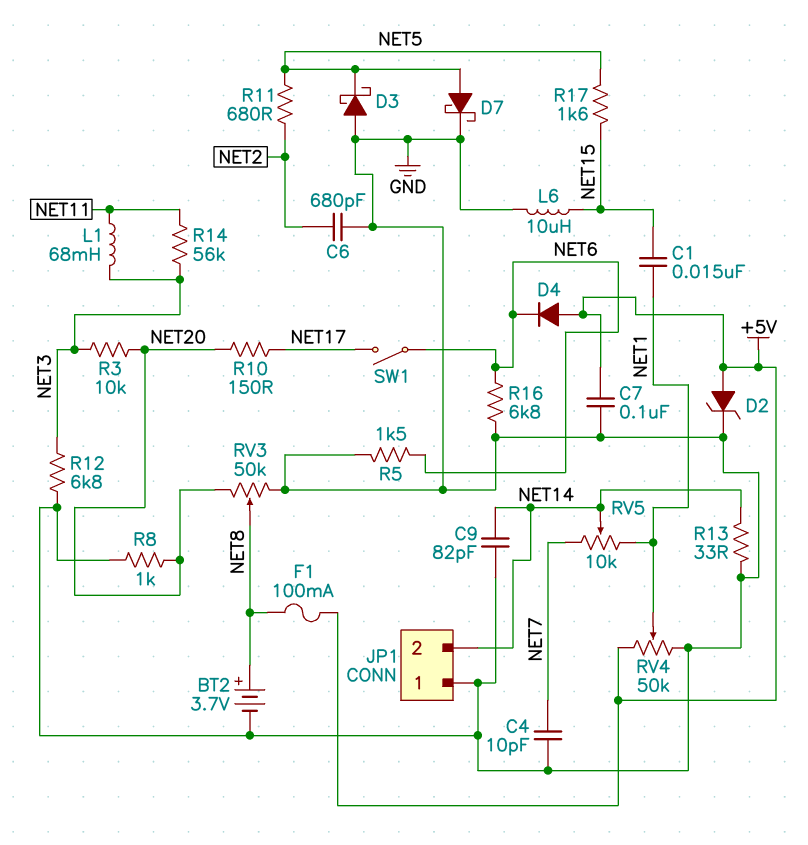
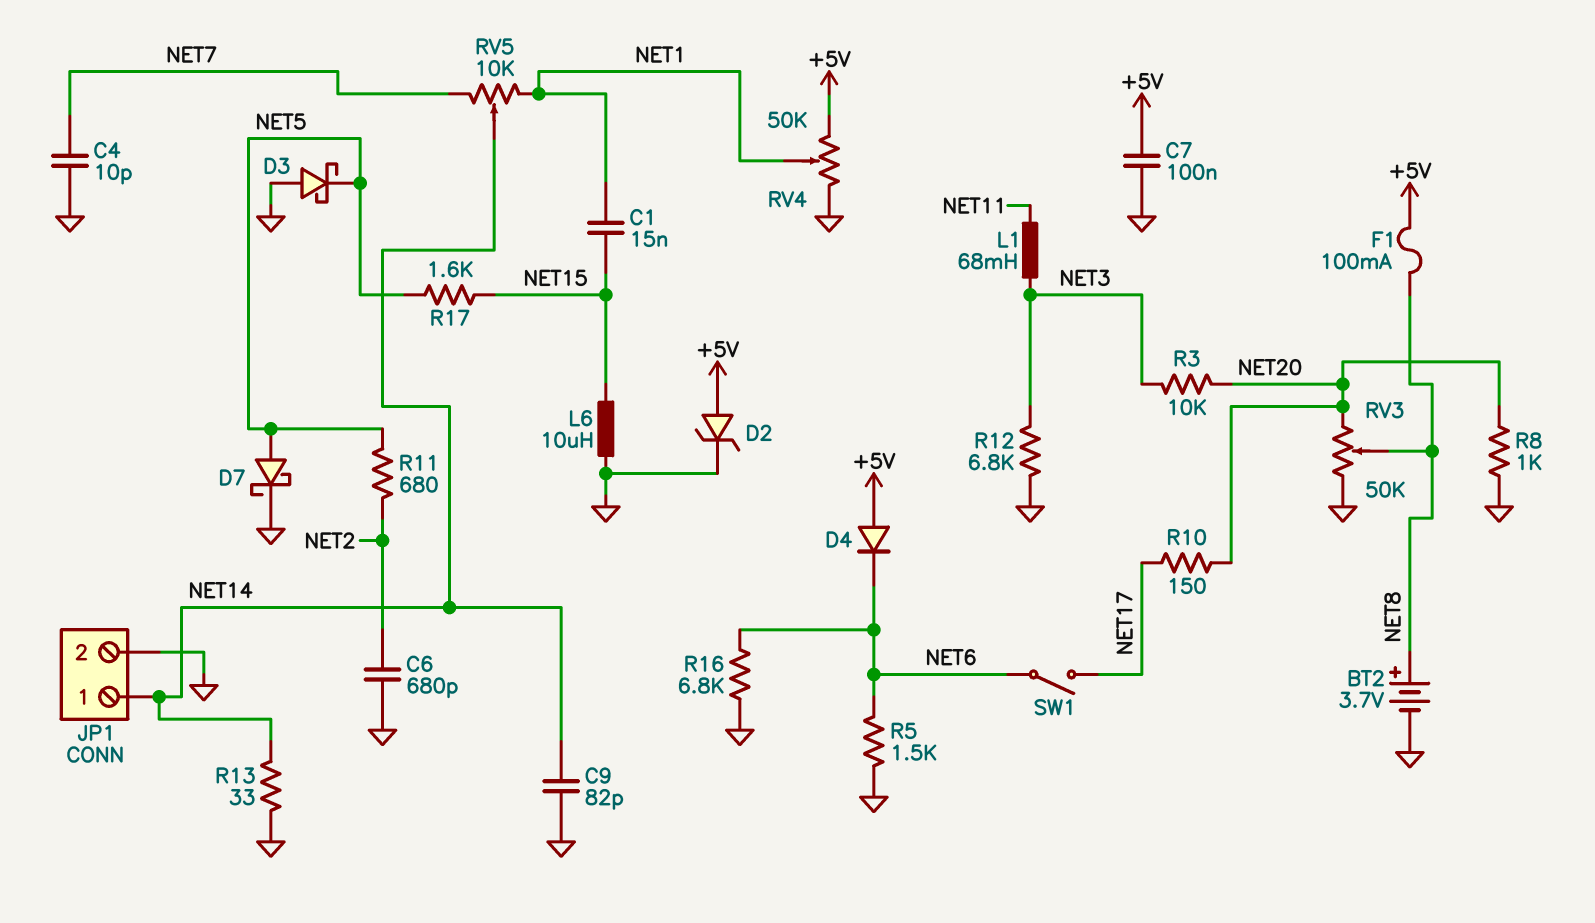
JP1 pin 1: GND -> NET14
JP1 pin 2: NET14 -> GND
R14: 56k (NET3, NET11) -> none

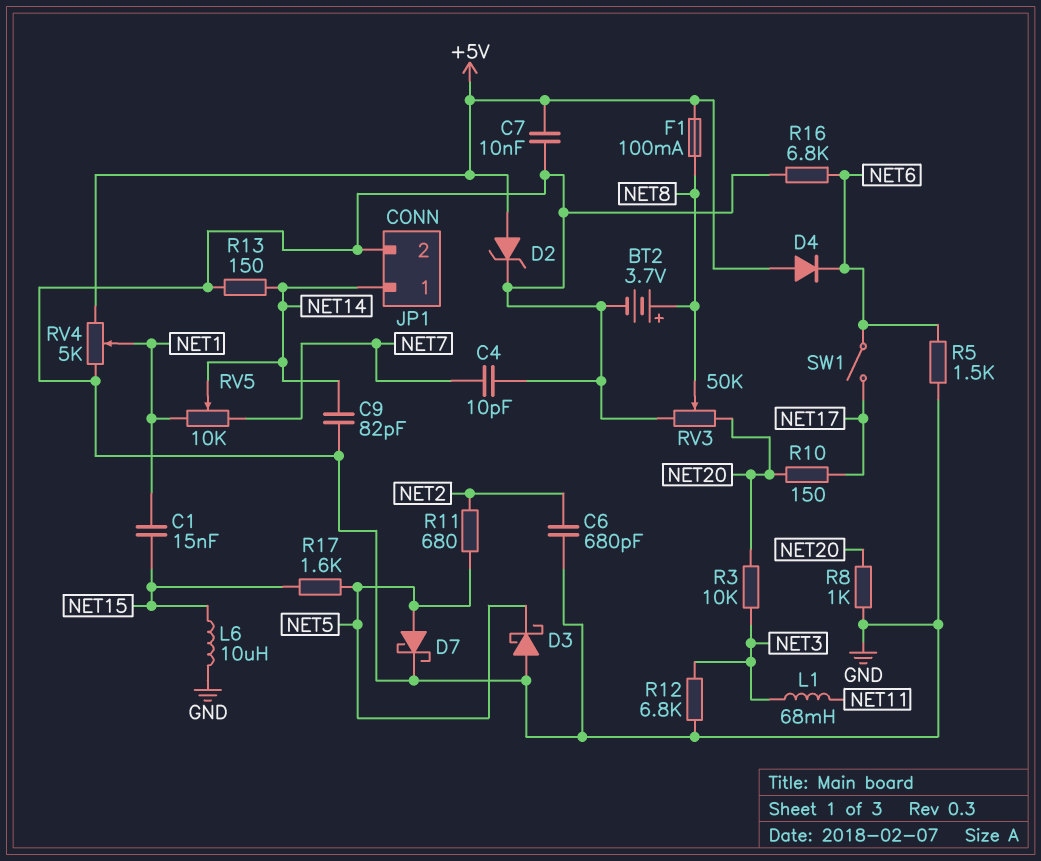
C7: 100nF (+5V, GND) -> 10nF (+5V, GND)
R13: 33 (GND, NET14) -> 150 (GND, NET14)
RV4: 50k (+5V, GND, wiper NET1) -> 5k (+5V, GND, wiper NET1)

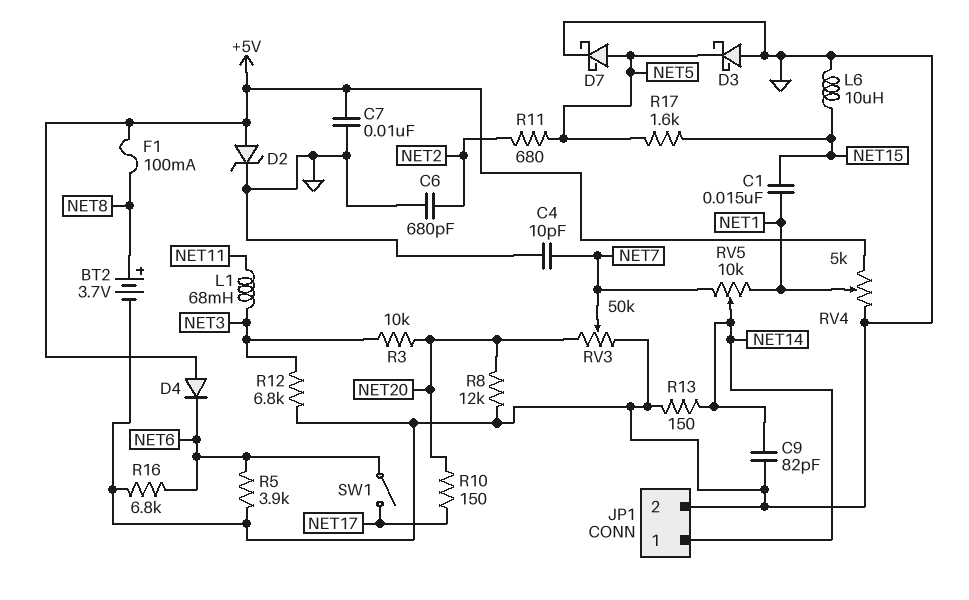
R5: 1.5k (GND, NET6) -> 3.9k (GND, NET6)
R8: 1k (GND, NET20) -> 12k (GND, NET20)
RV3: 50k (GND, NET20, wiper NET8) -> 50k (GND, NET20, wiper NET7)

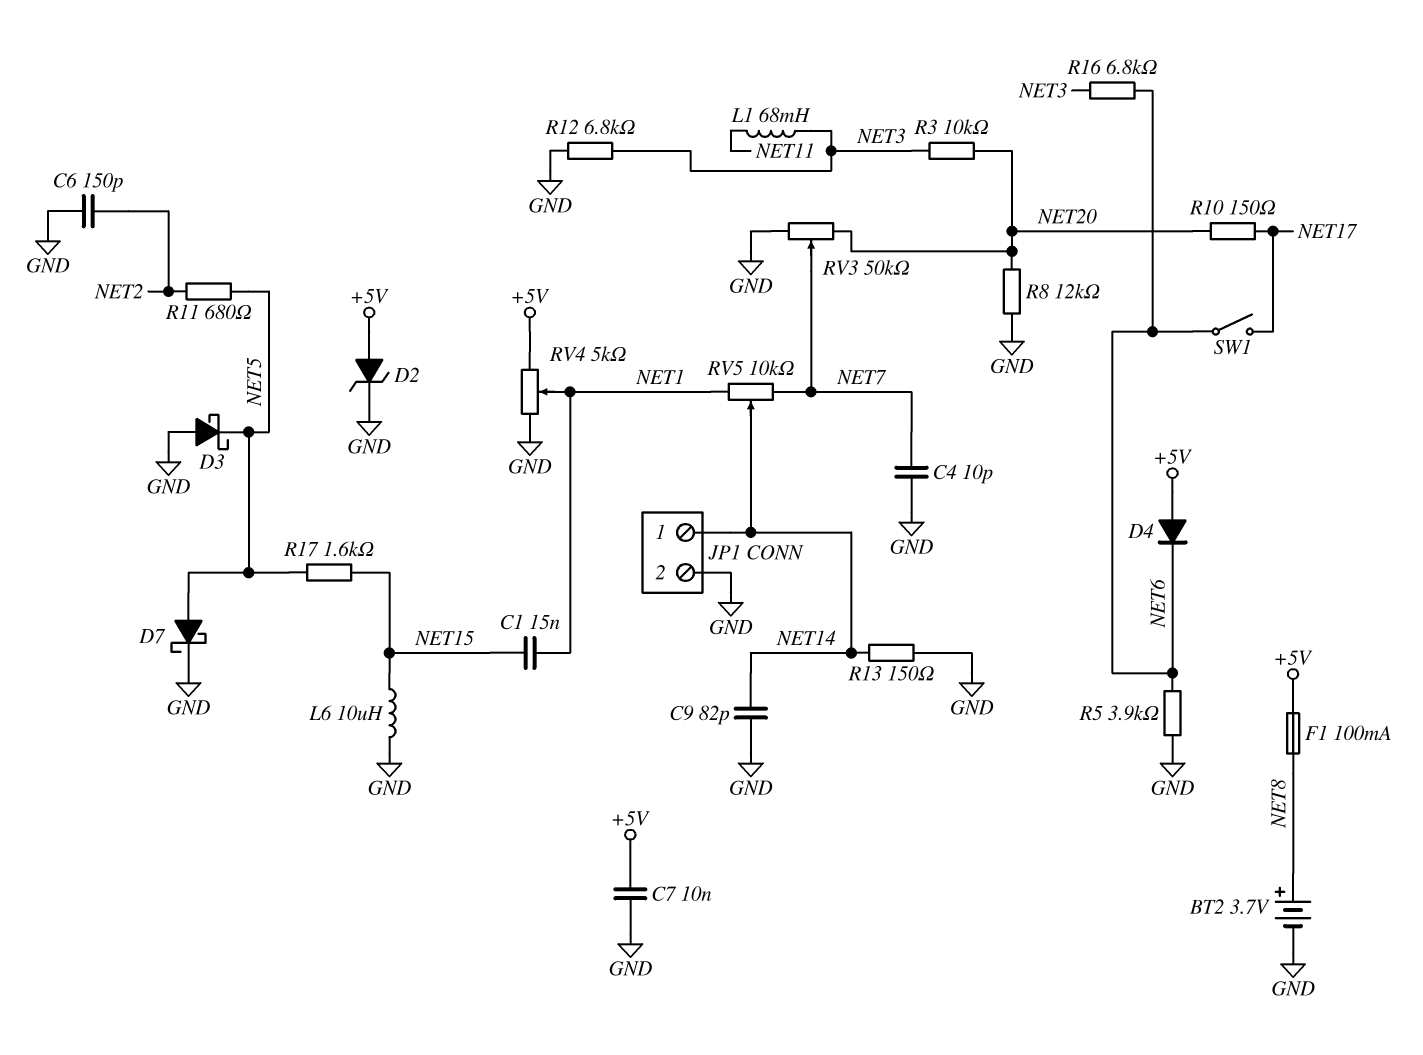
C6: 680pF (GND, NET2) -> 150pF (GND, NET2)
R16: 6.8k (GND, NET6) -> 6.8k (NET3, NET6)

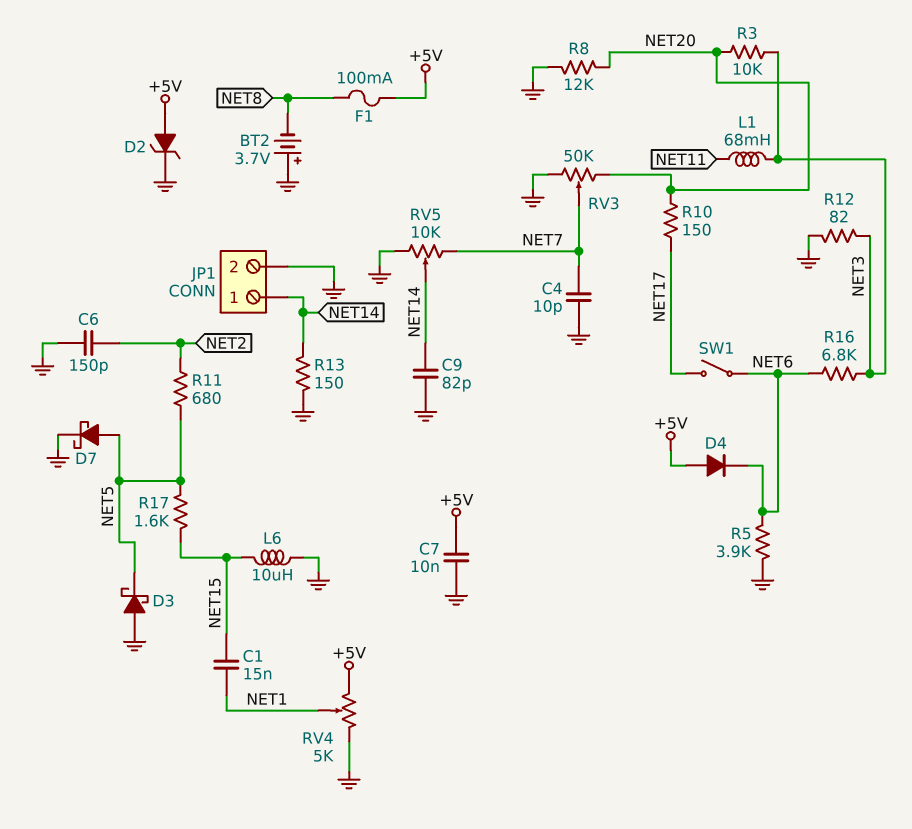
BT2: 3.7V (plus NET8, minus GND) -> 3.7V (plus GND, minus NET8)
R12: 6.8k (GND, NET3) -> 82 (GND, NET3)
RV5: 10k (NET1, NET7, wiper NET14) -> 10k (GND, NET7, wiper NET14)

